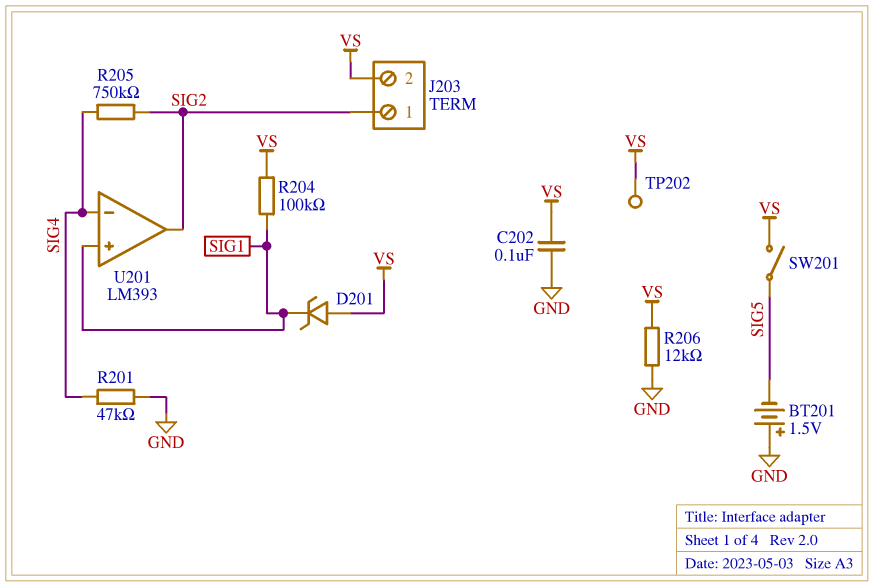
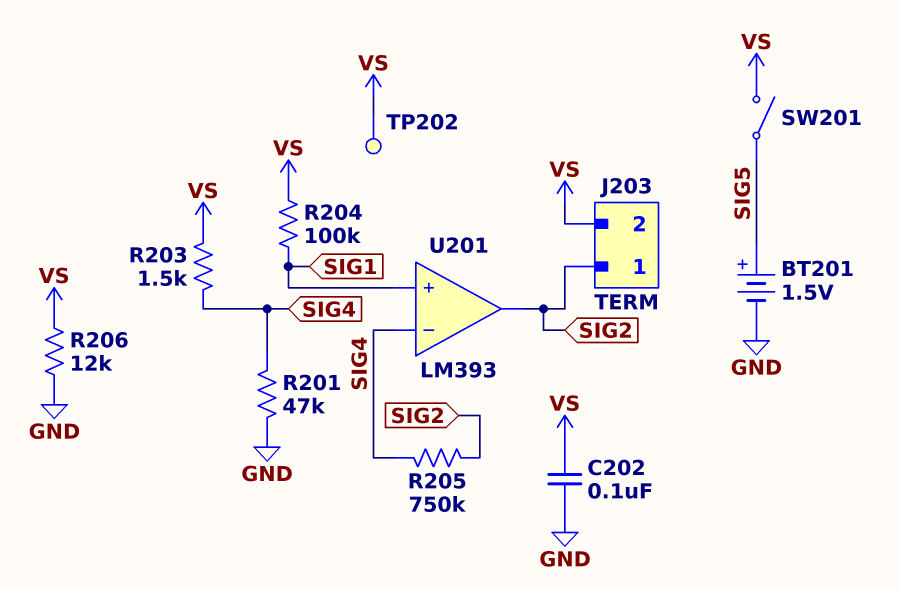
BT201: 1.5V (plus GND, minus SIG5) -> 1.5V (plus SIG5, minus GND)
D201: zener (A VS, K SIG1) -> none
R203: none -> 1.5k (SIG4, VS)

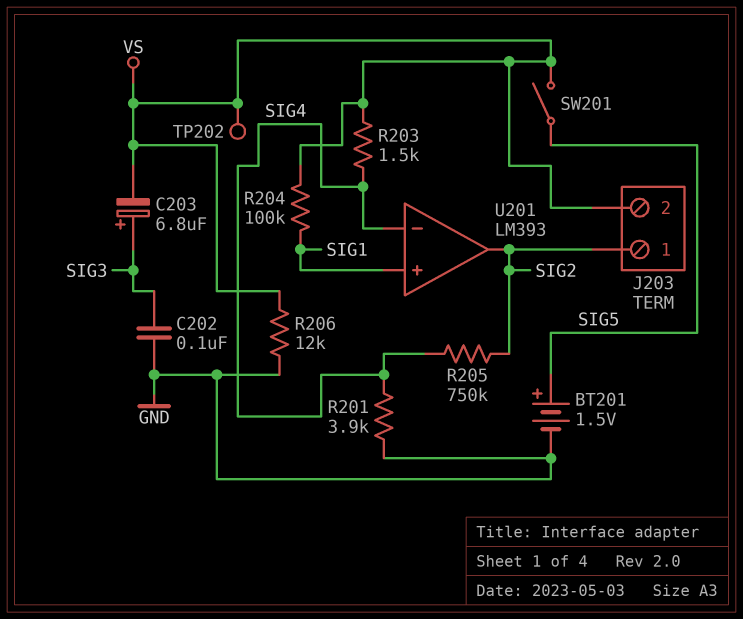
C202: 100nF (GND, VS) -> 100nF (GND, SIG3)
C203: none -> 6.8uF (plus SIG3, minus VS)
R201: 47k (GND, SIG4) -> 3.9k (GND, SIG4)

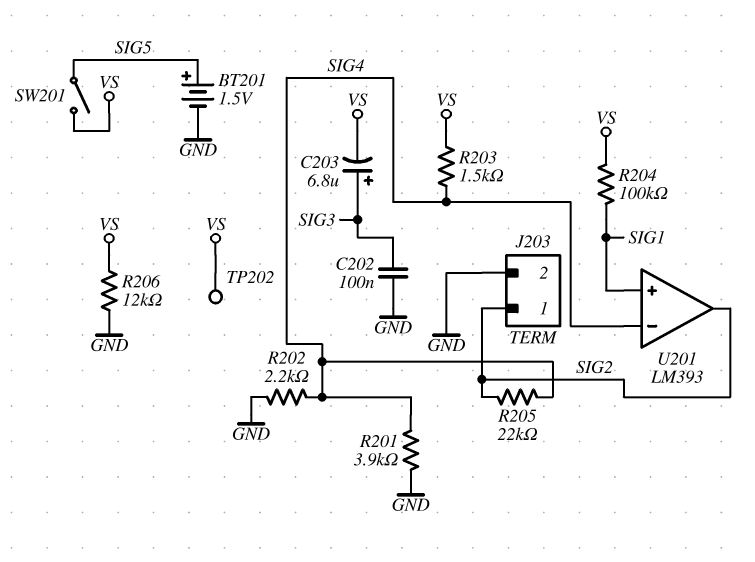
J203 pin 2: VS -> GND
R202: none -> 2.2k (GND, SIG4)
R205: 750k (SIG2, SIG4) -> 22k (SIG2, SIG4)

